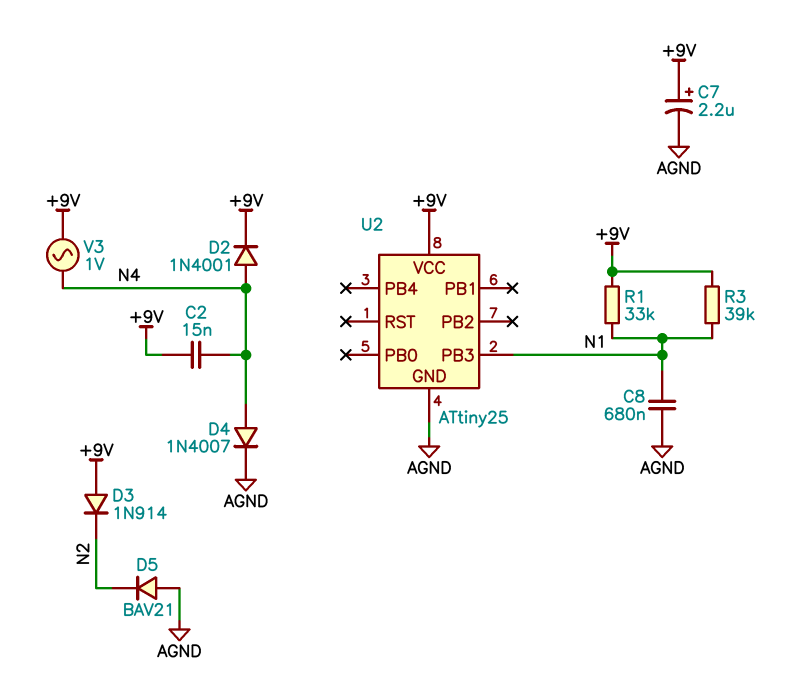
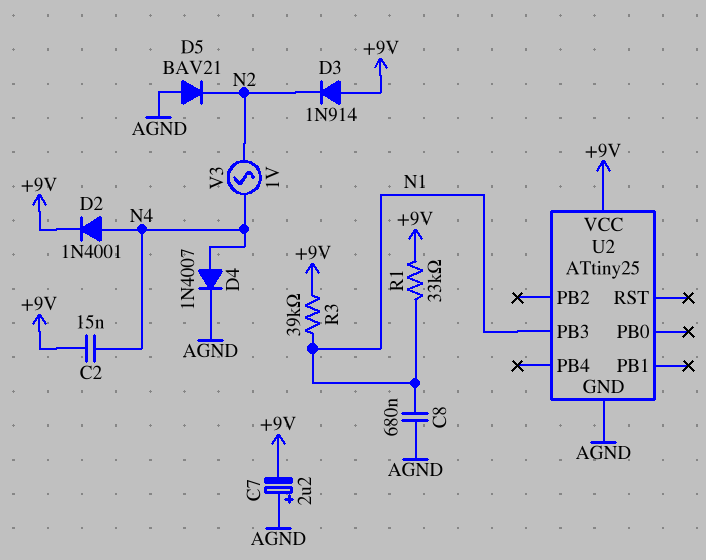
C7: 2.2uF (plus +9V, minus AGND) -> 2.2uF (plus AGND, minus +9V)
V3: AC 1V (+9V, N4) -> AC 1V (N2, N4)

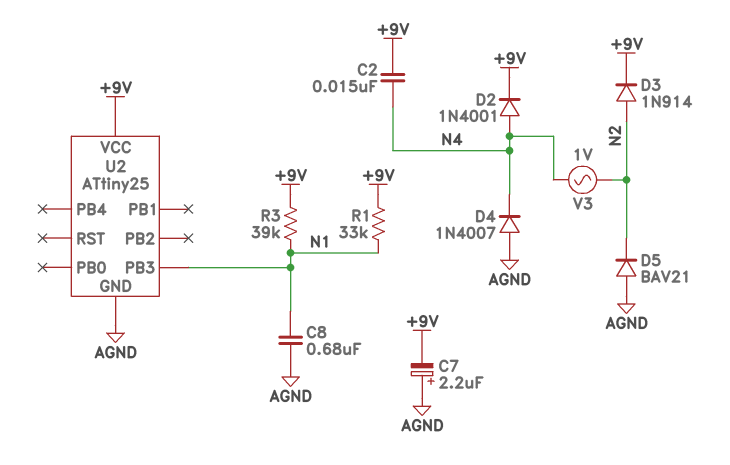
D3: diode 1N914 (A +9V, K N2) -> diode 1N914 (A N2, K +9V)
D4: diode 1N4007 (A N4, K AGND) -> diode 1N4007 (A AGND, K N4)

